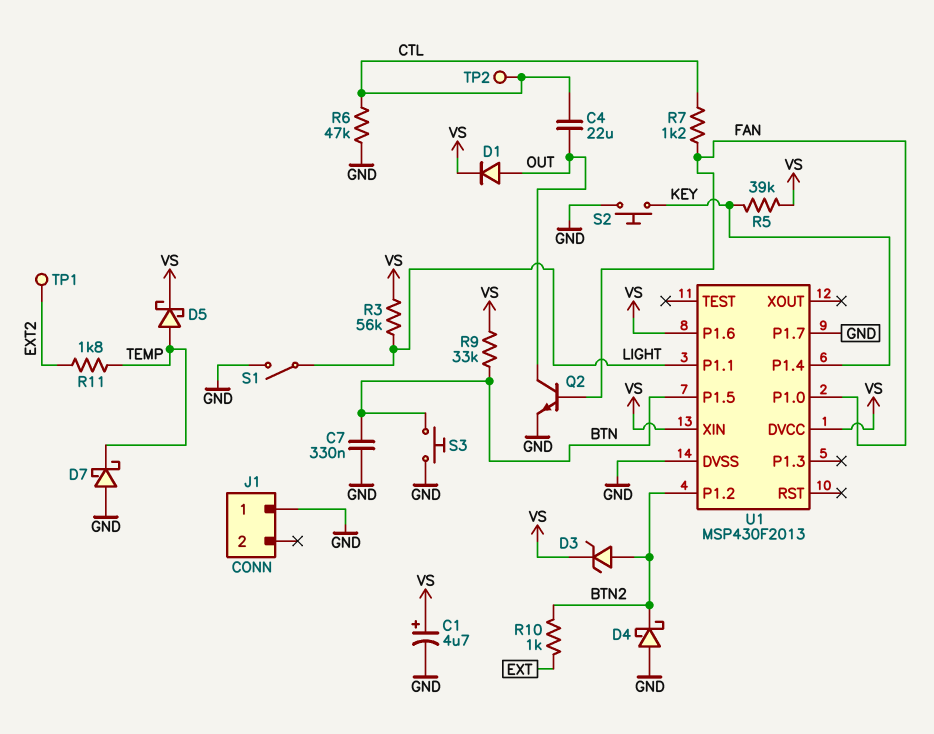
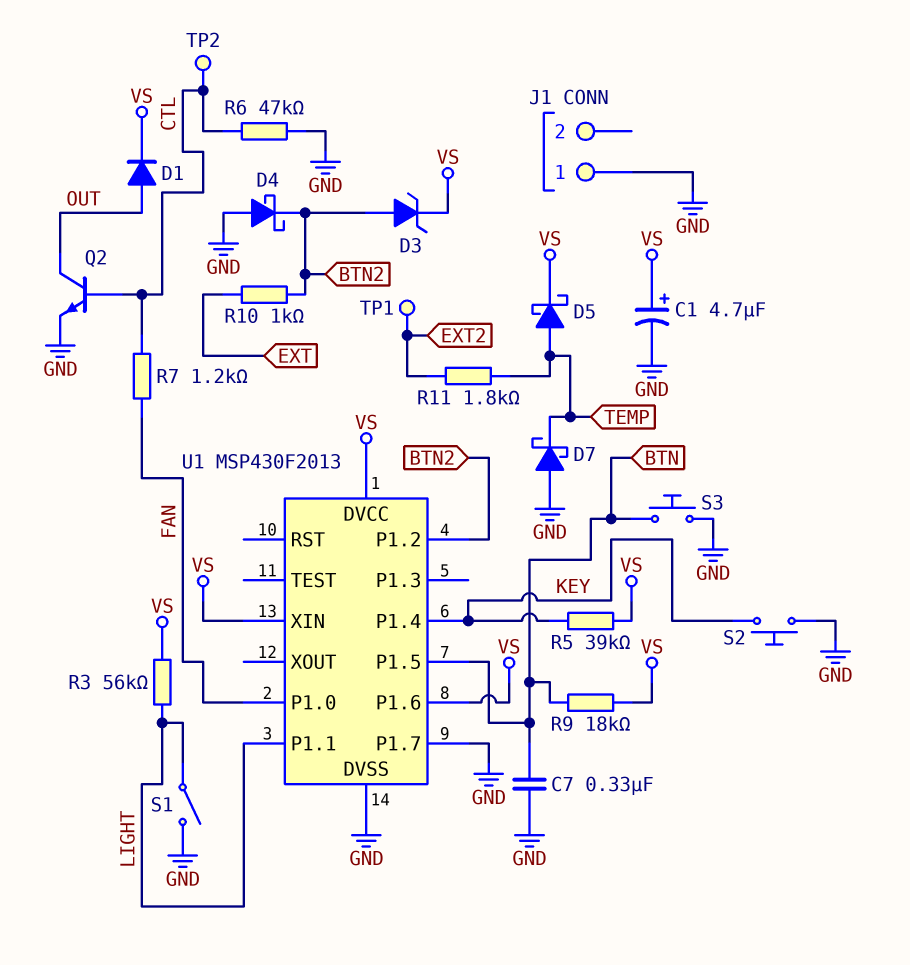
C4: 22uF (CTL, OUT) -> none
Q2: NPN (B FAN, C OUT, E GND) -> NPN (B CTL, C OUT, E GND)
R9: 33k (BTN, VS) -> 18k (BTN, VS)

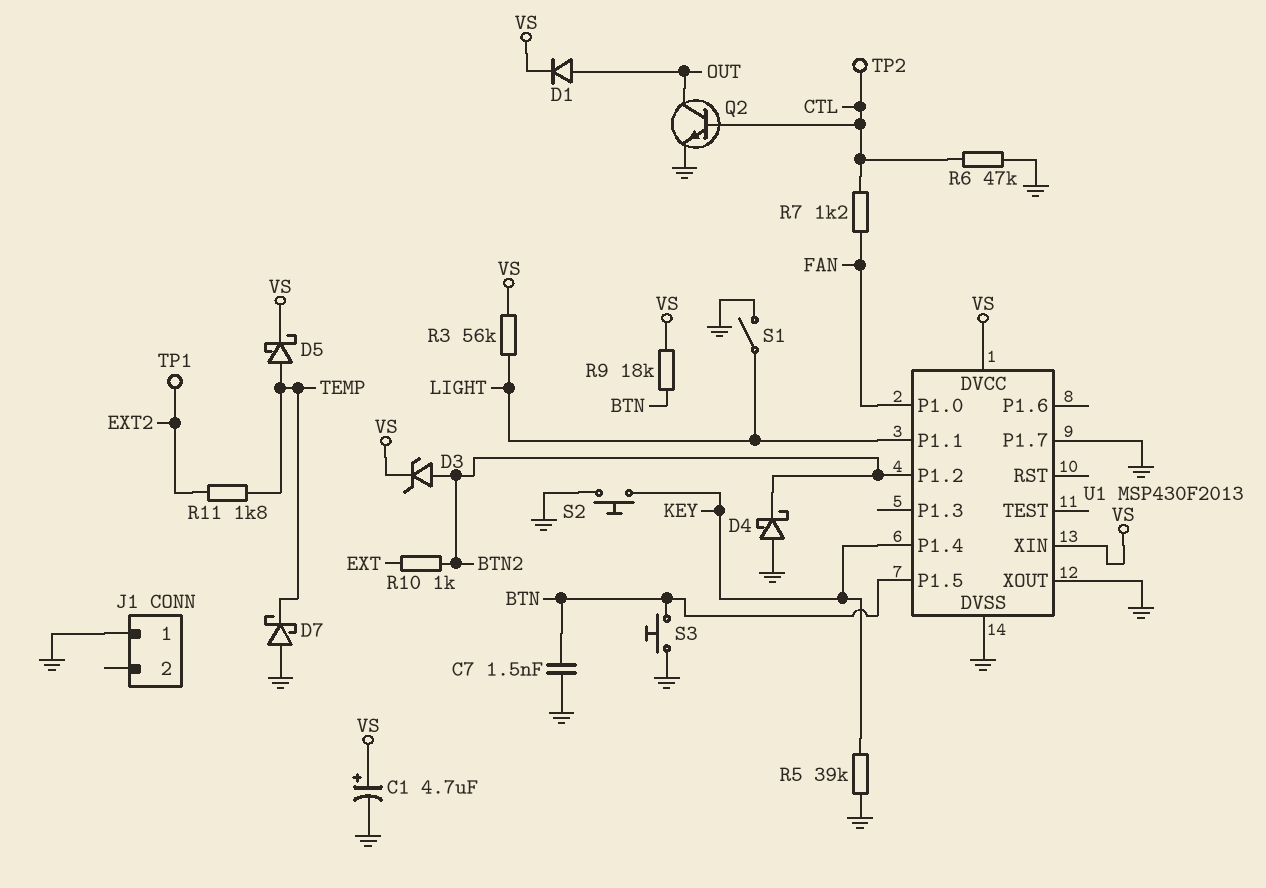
C7: 330nF (BTN, GND) -> 1.5nF (BTN, GND)
R5: 39k (KEY, VS) -> 39k (GND, KEY)
U1 pin P1.6: VS -> none
U1 pin XOUT: none -> GND

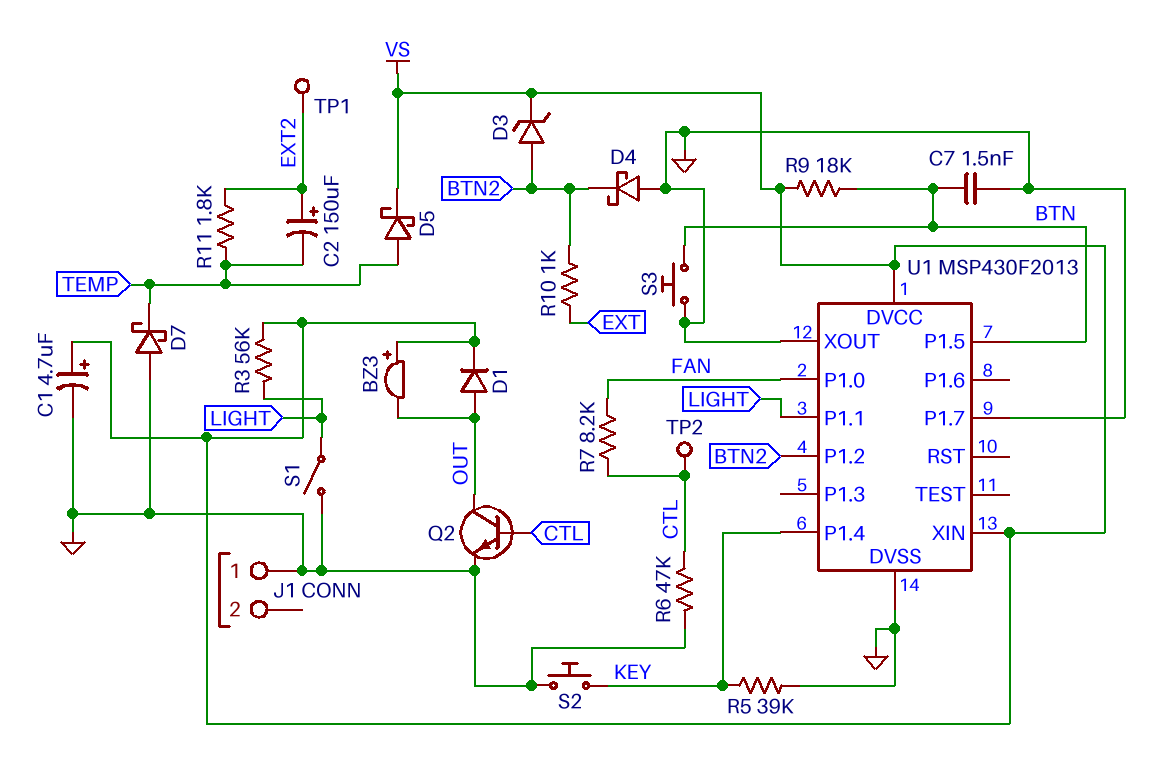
BZ3: none -> buzzer (plus VS, minus OUT)
C2: none -> 150uF (plus EXT2, minus TEMP)
R7: 1.2k (CTL, FAN) -> 8.2k (CTL, FAN)

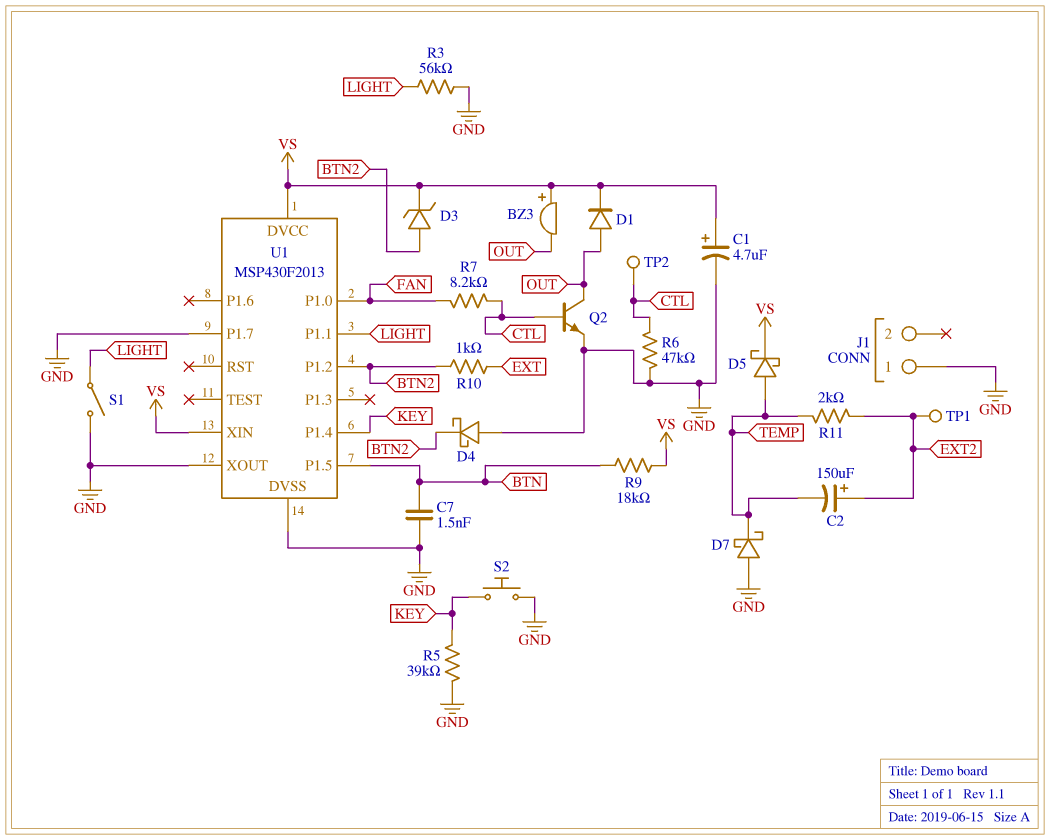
R3: 56k (LIGHT, VS) -> 56k (GND, LIGHT)
R11: 1.8k (EXT2, TEMP) -> 2k (EXT2, TEMP)
S3: button (BTN, GND) -> none

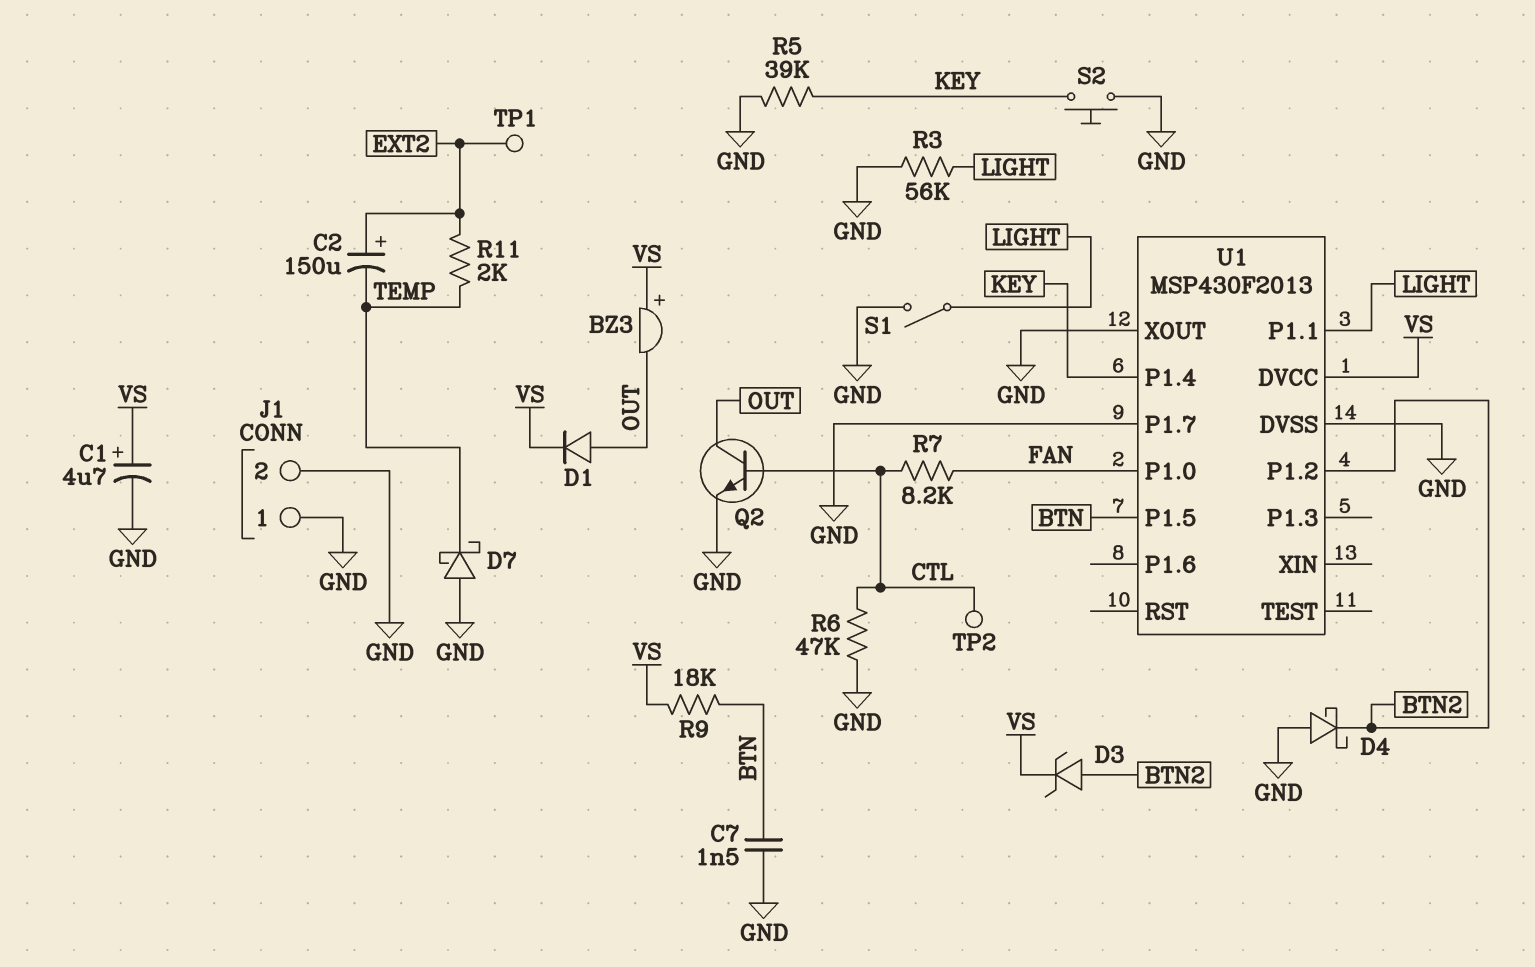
D5: schottky (A TEMP, K VS) -> none
J1 pin 2: none -> GND
R10: 1k (BTN2, EXT) -> none
U1 pin XIN: VS -> none

